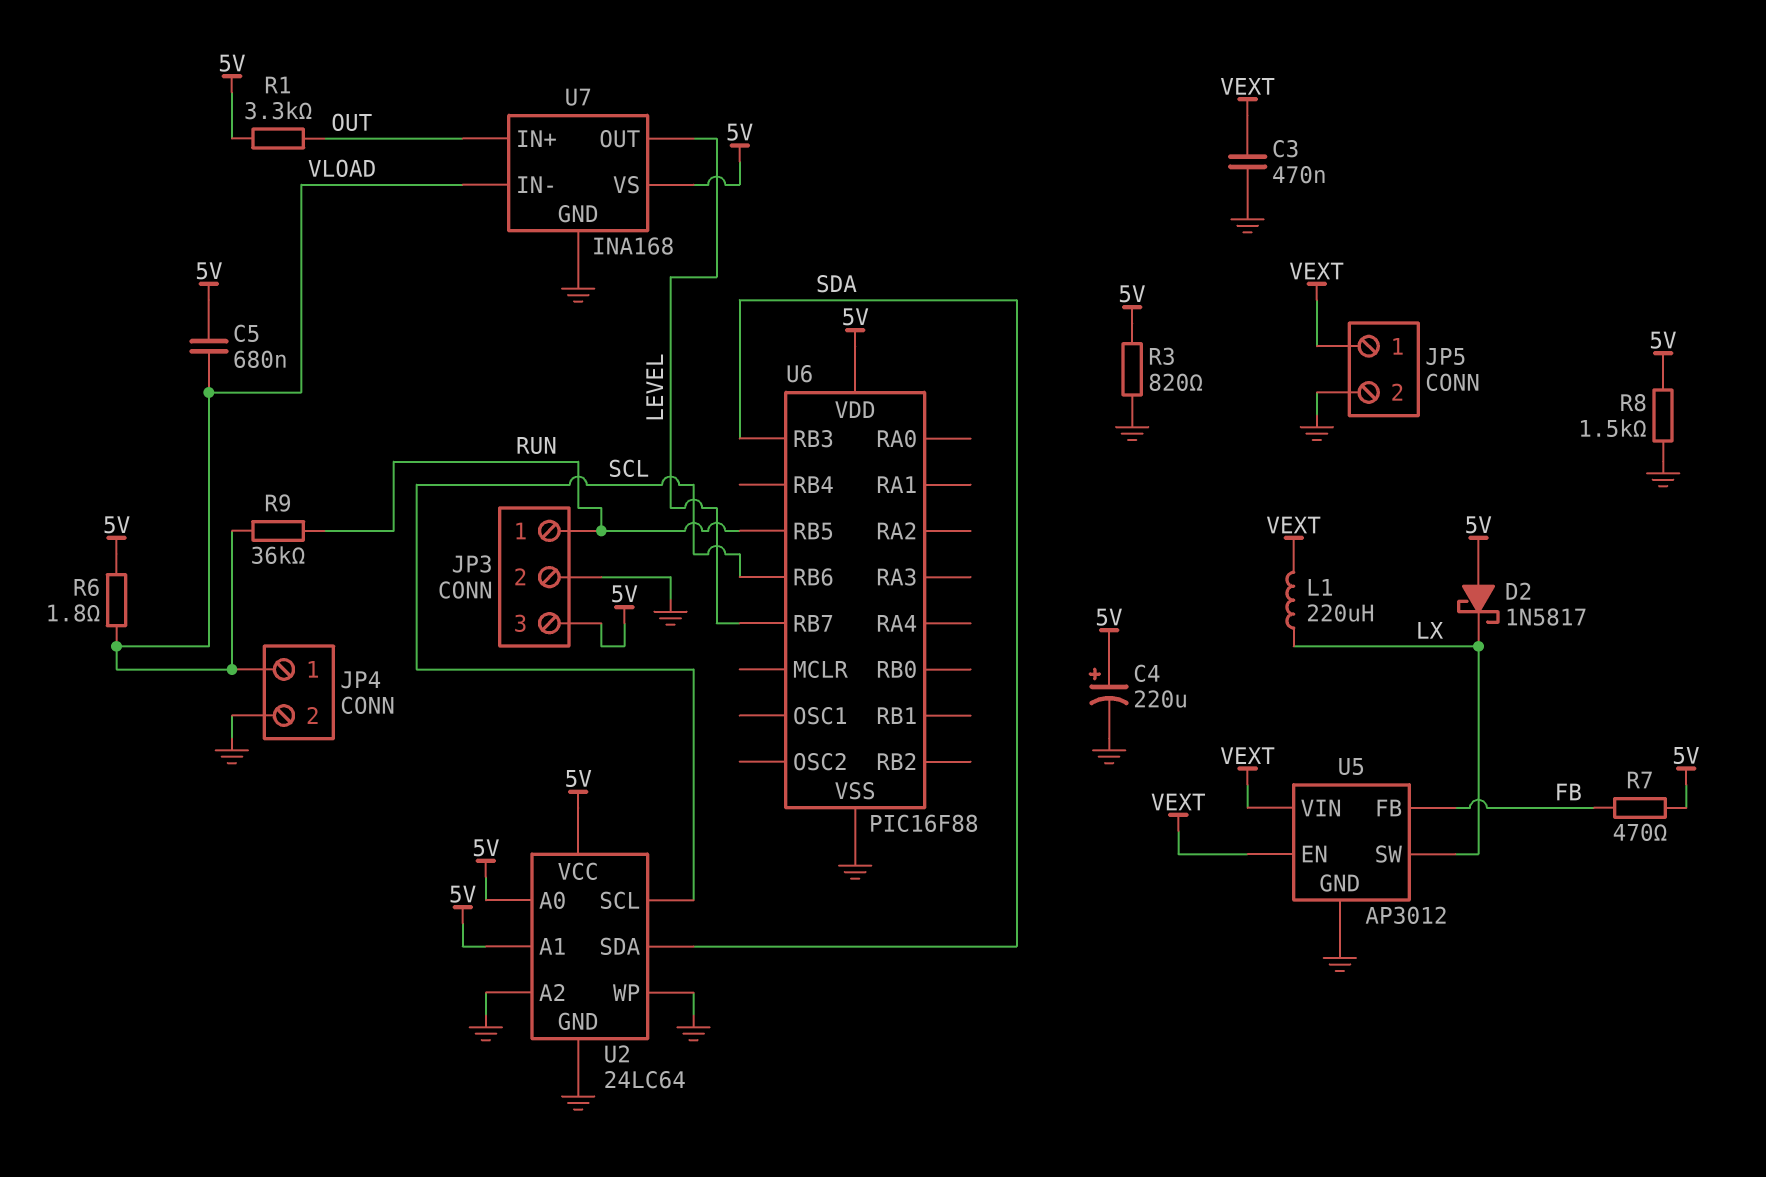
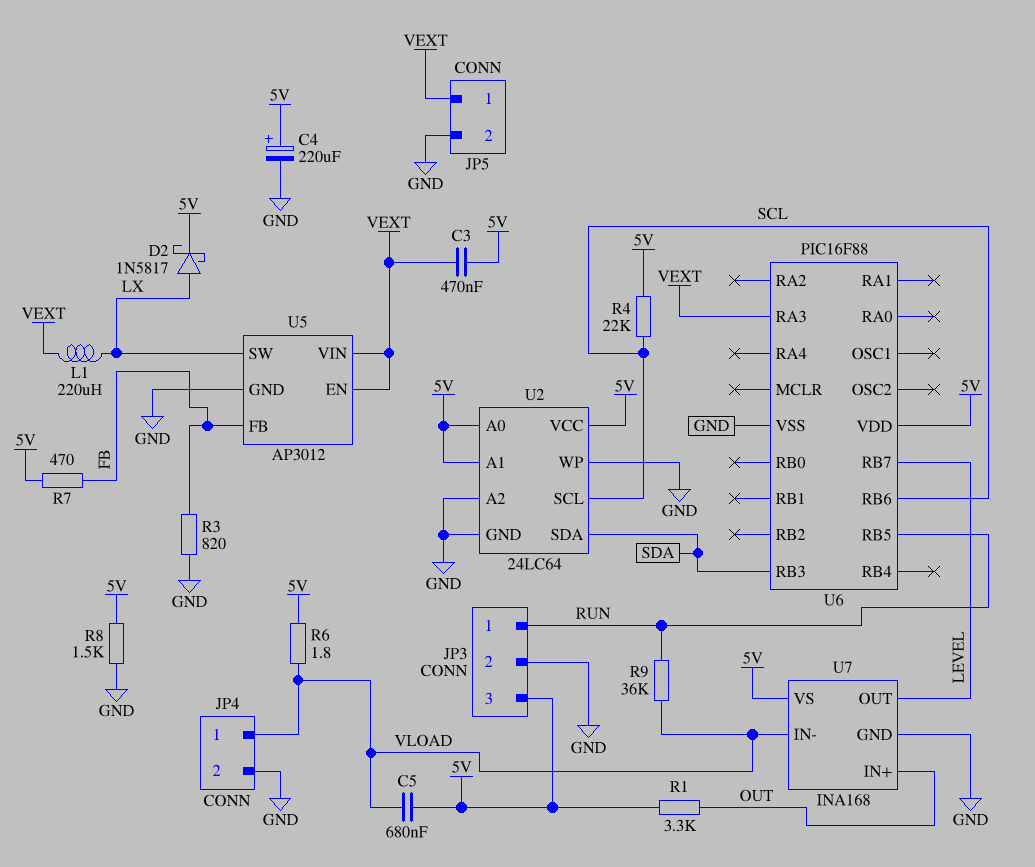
C3: 470nF (GND, VEXT) -> 470nF (5V, VEXT)
D2: schottky 1N5817 (A 5V, K LX) -> schottky 1N5817 (A LX, K 5V)
R3: 820 (5V, GND) -> 820 (FB, GND)
R4: none -> 22k (5V, SCL)
U6 pin RA3: none -> VEXT

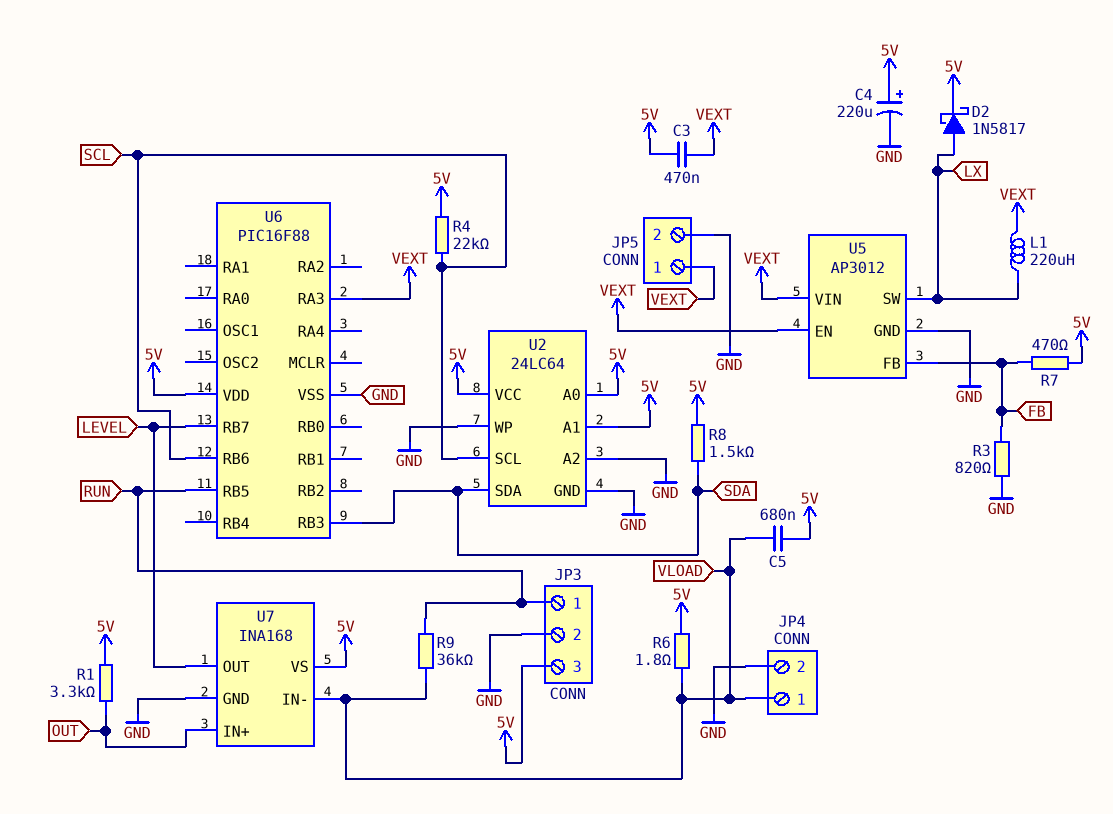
R8: 1.5k (5V, GND) -> 1.5k (5V, SDA)

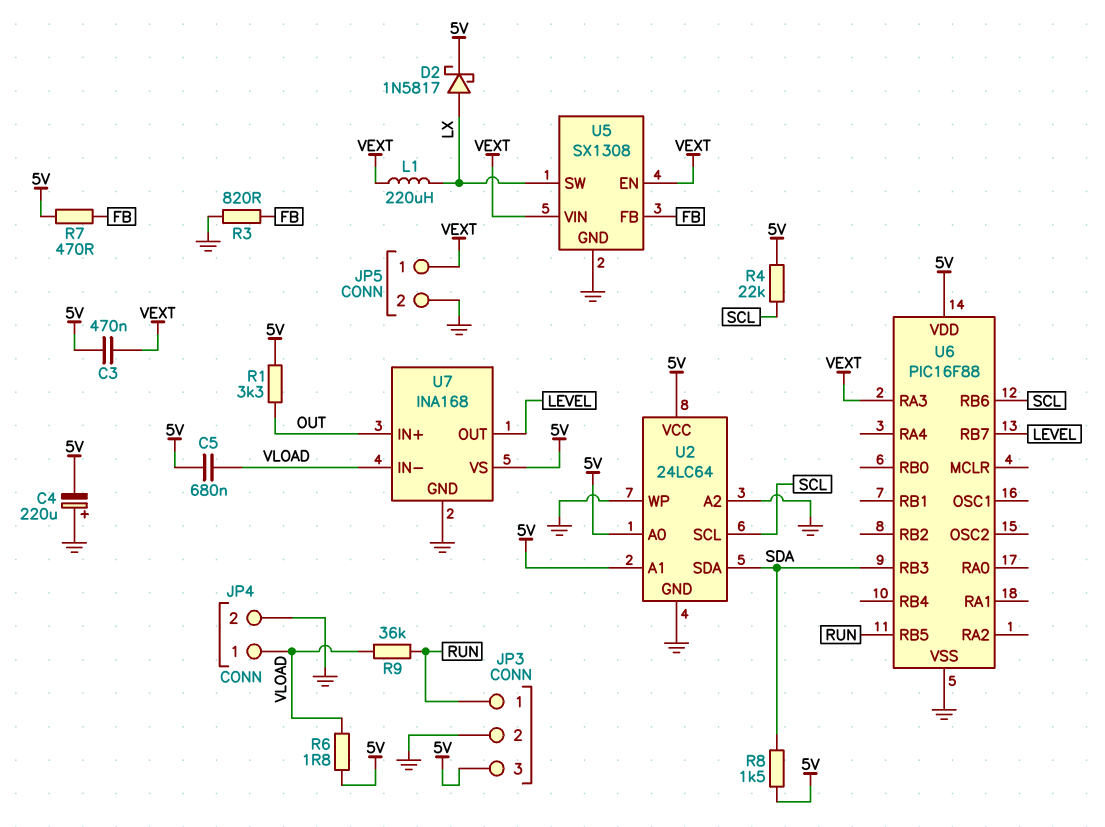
C4: 220uF (plus 5V, minus GND) -> 220uF (plus GND, minus 5V)
U5: AP3012 -> SX1308

